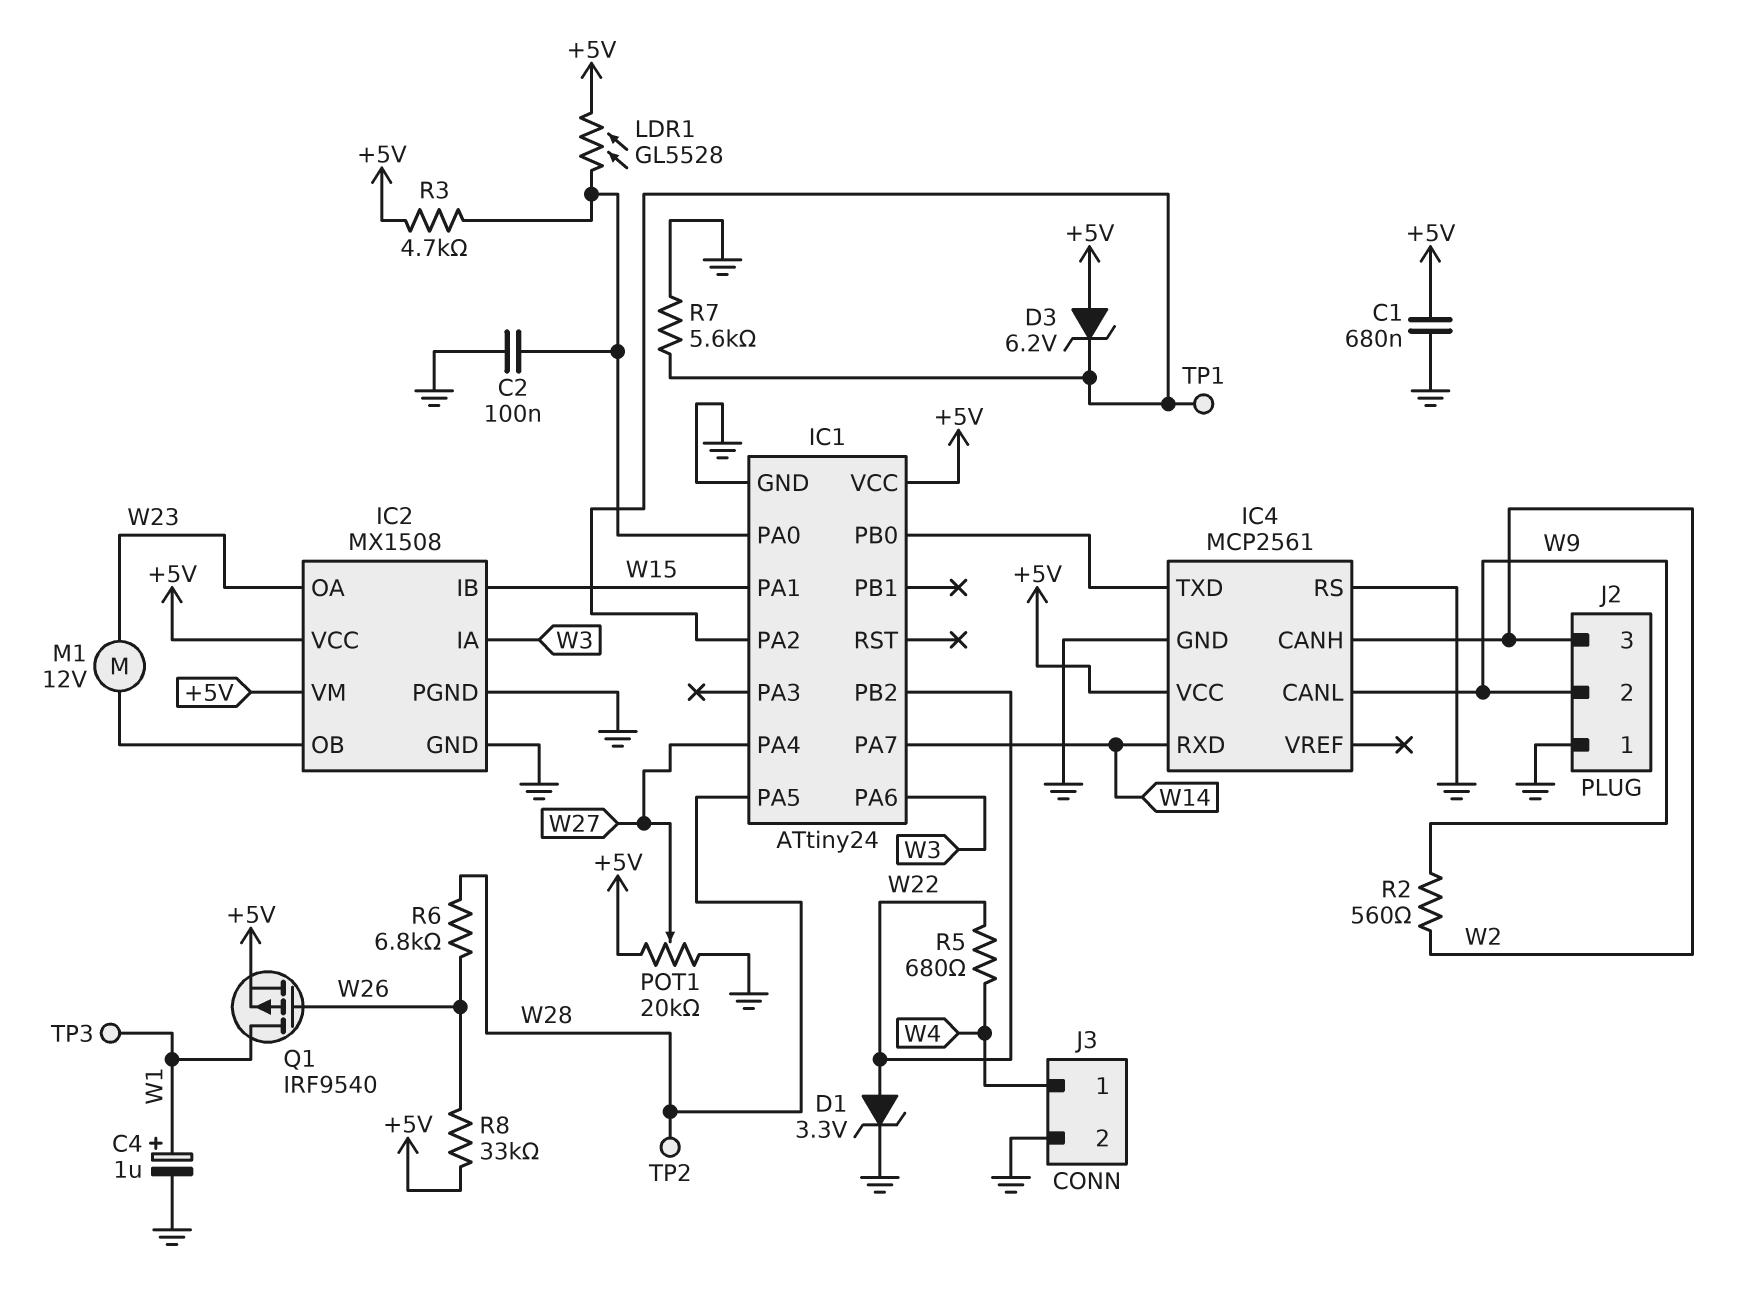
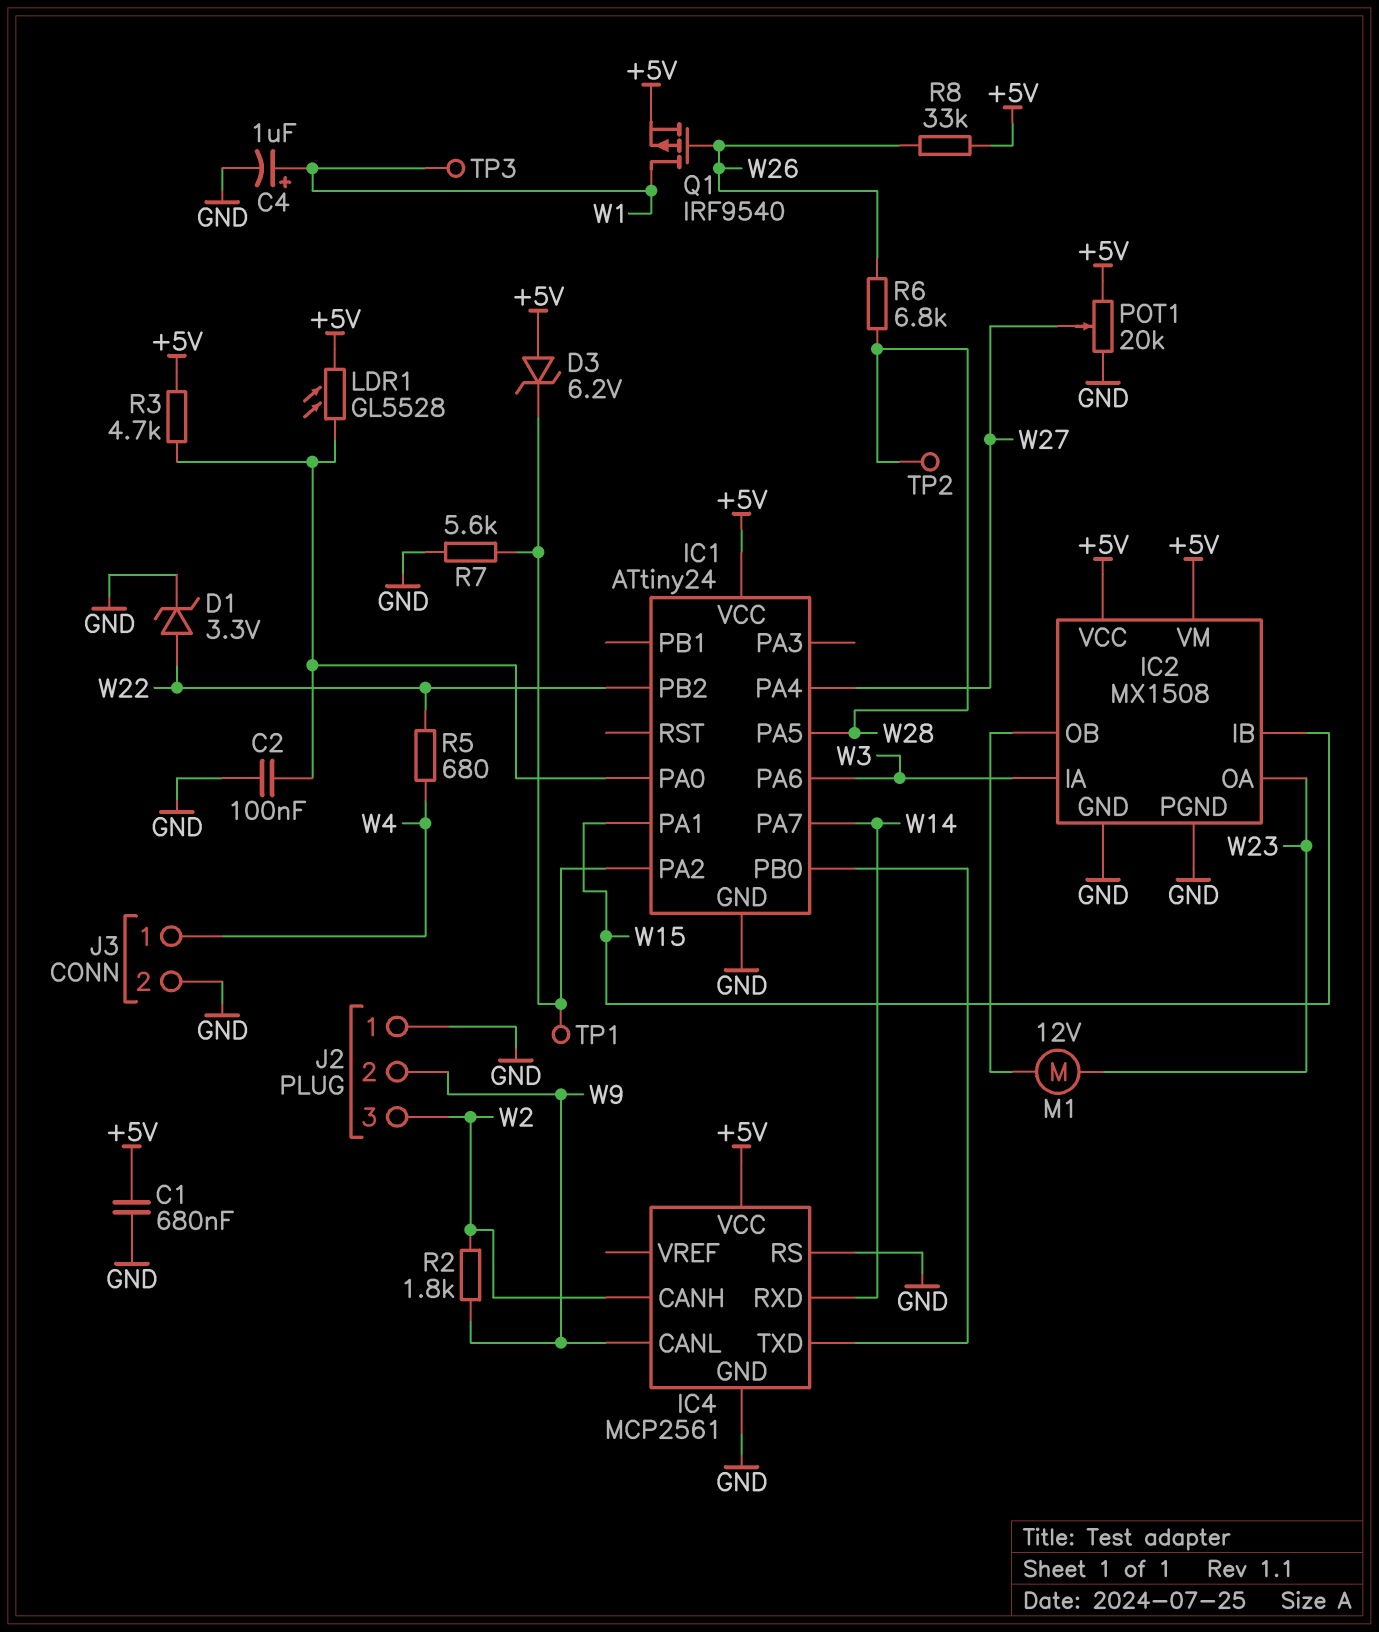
R2: 560 (W2, W9) -> 1.8k (W2, W9)

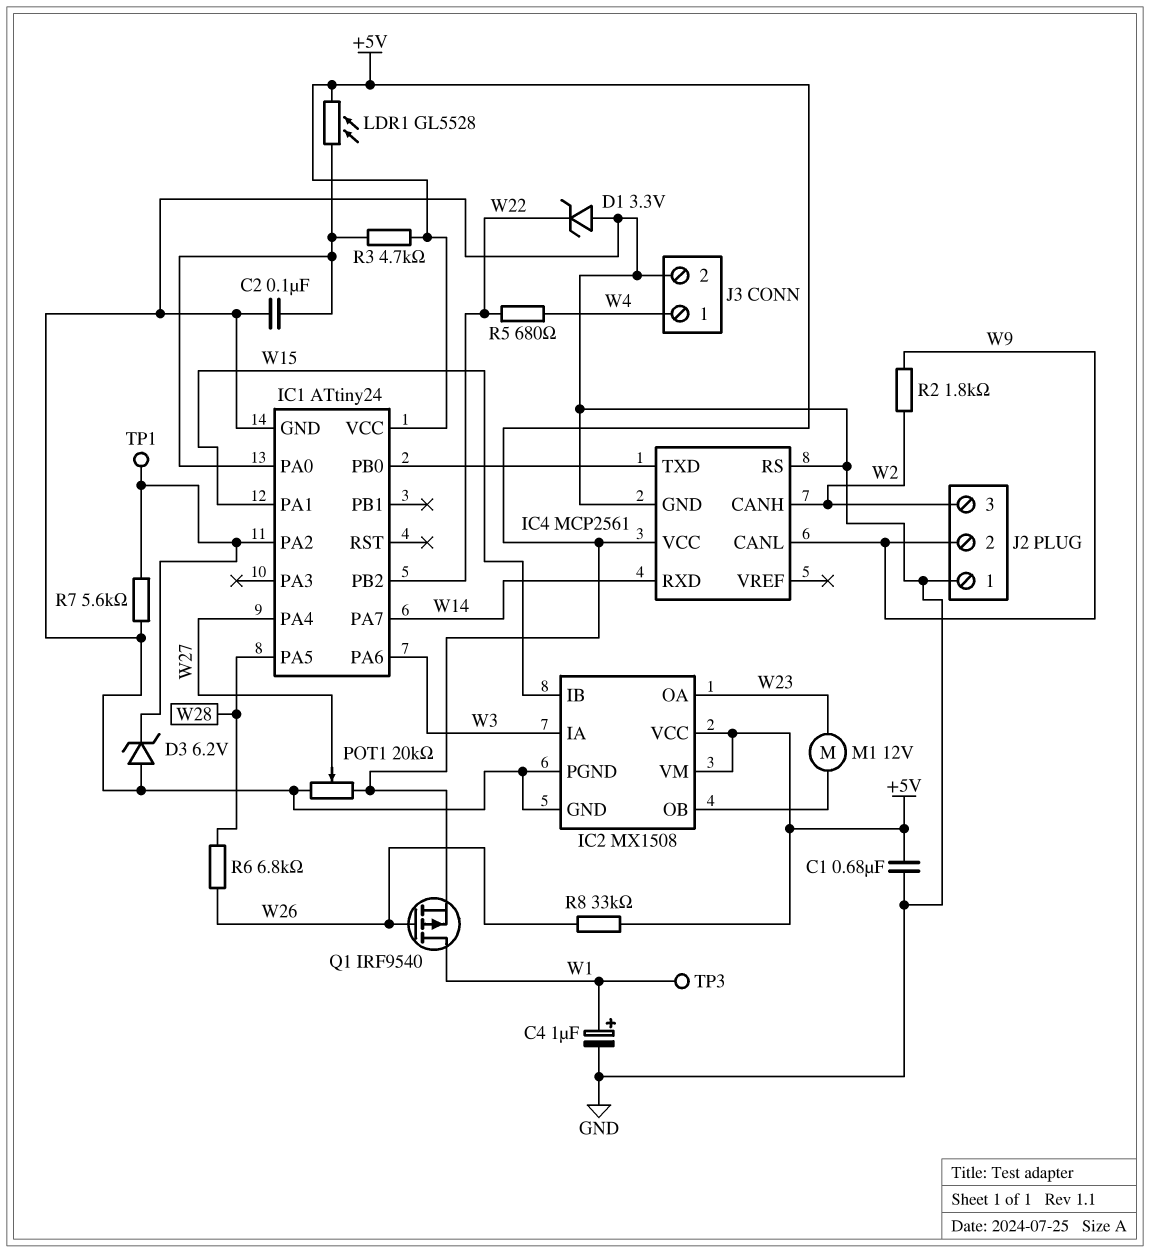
D1: zener 3.3V (A W22, K GND) -> zener 3.3V (A GND, K W22)
D3: zener 6.2V (A +5V, K IC1/PA2) -> zener 6.2V (A GND, K IC1/PA2)
TP2: test point (W28) -> none

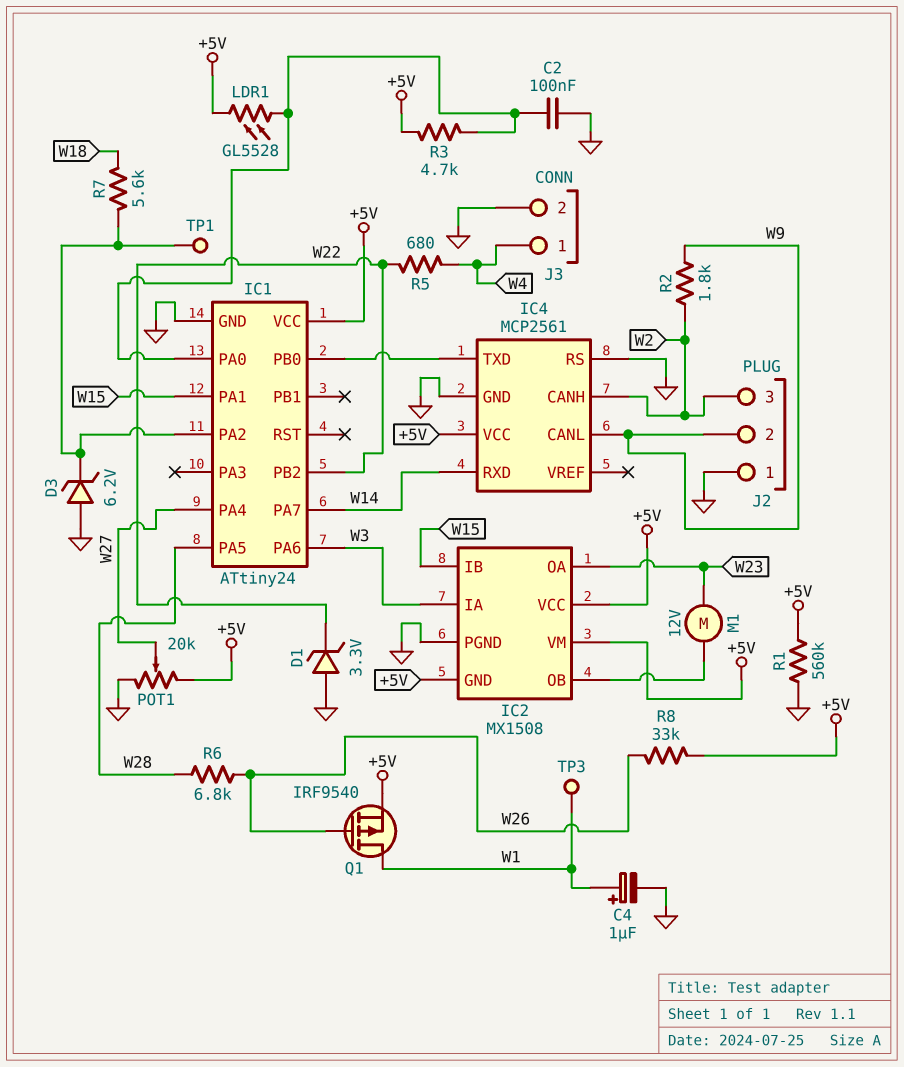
C1: 680nF (+5V, GND) -> none
IC2 pin GND: GND -> +5V
R1: none -> 560k (+5V, GND)
R7: 5.6k (GND, IC1/PA2) -> 5.6k (IC1/PA2, W18)

